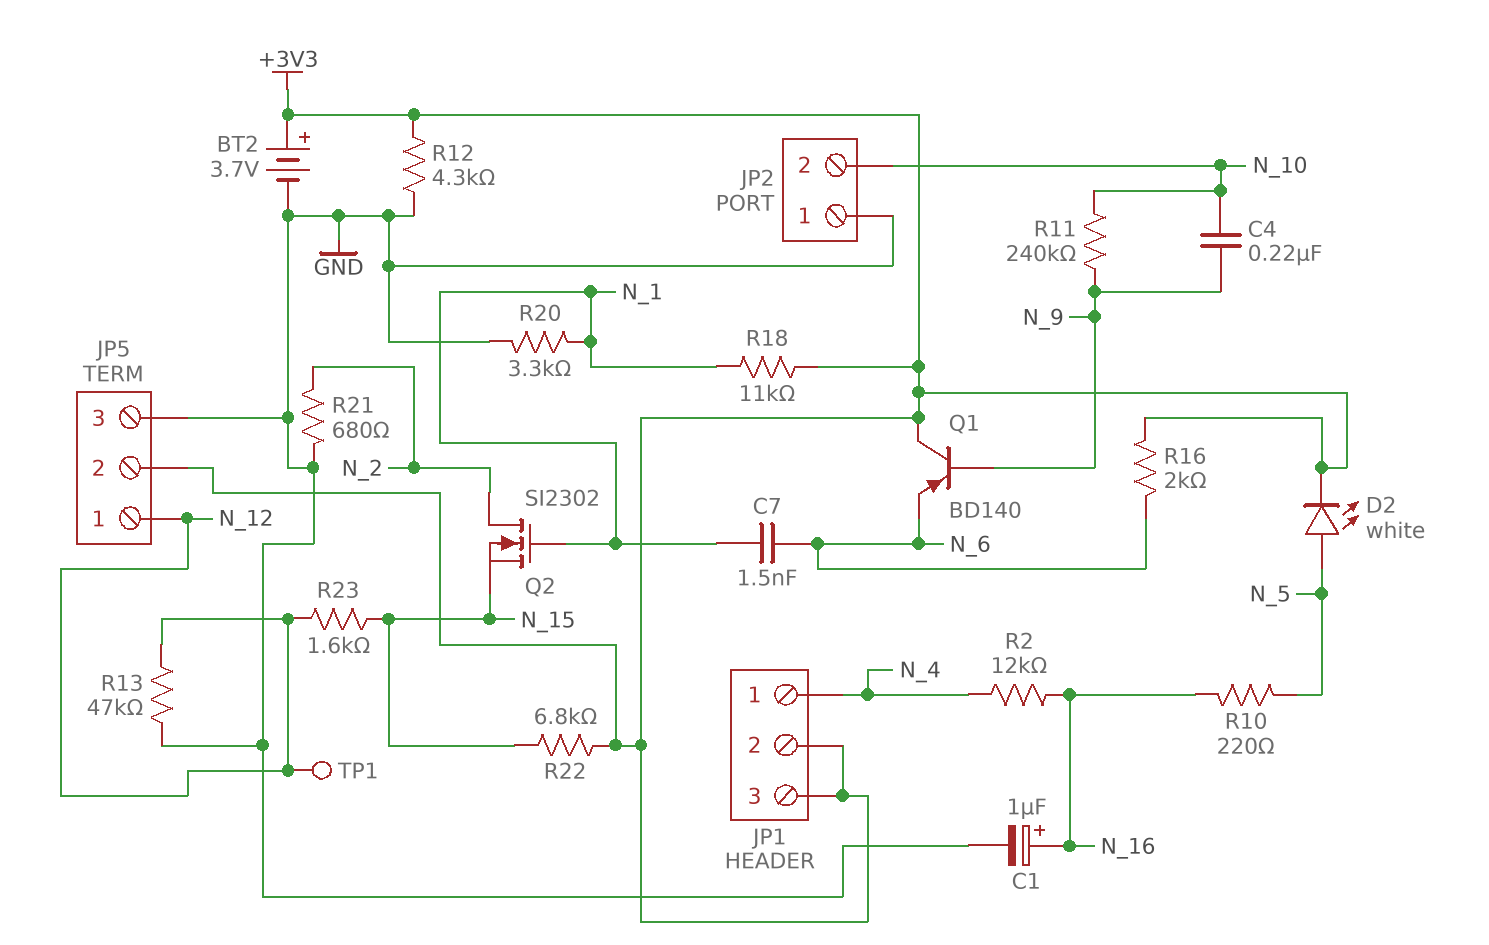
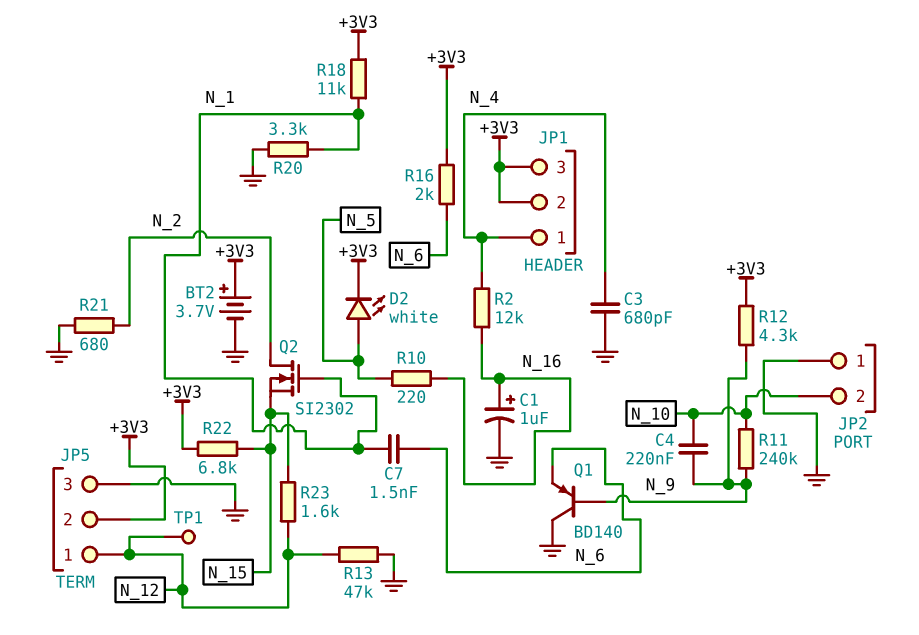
C3: none -> 680pF (GND, N_4)
Q1: PNP BD140 (B N_9, C +3V3, E N_6) -> PNP BD140 (B N_9, C GND, E N_6)
R12: 4.3k (+3V3, GND) -> 4.3k (+3V3, N_9)

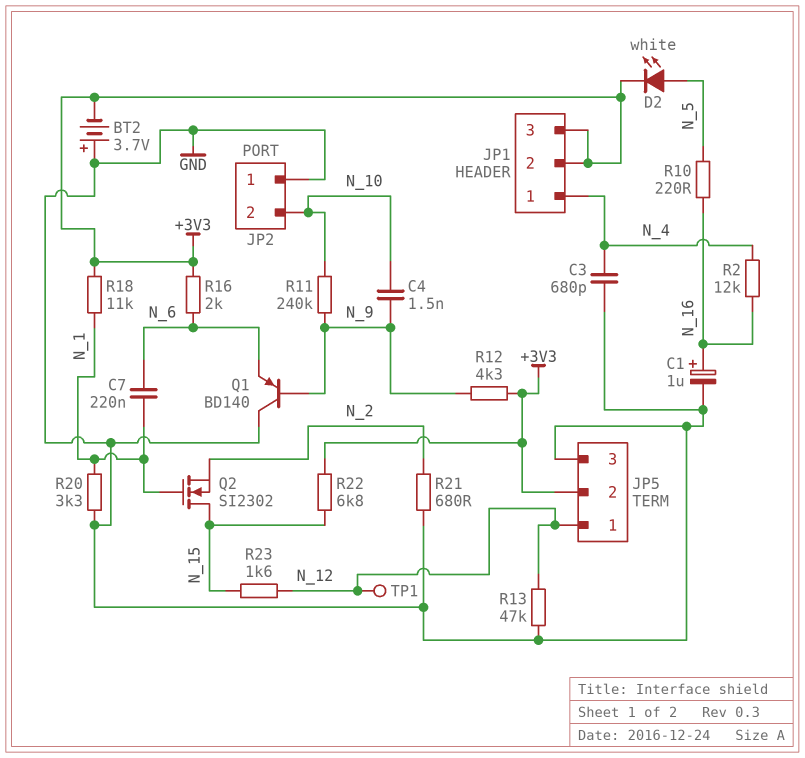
BT2: 3.7V (plus +3V3, minus GND) -> 3.7V (plus GND, minus +3V3)
C4: 220nF (N_9, N_10) -> 1.5nF (N_9, N_10)
C7: 1.5nF (N_1, N_6) -> 220nF (N_1, N_6)
Q2: NMOS SI2302 (G N_1, D N_2, S N_15) -> NMOS SI2302 (G N_1, D N_15, S N_2)

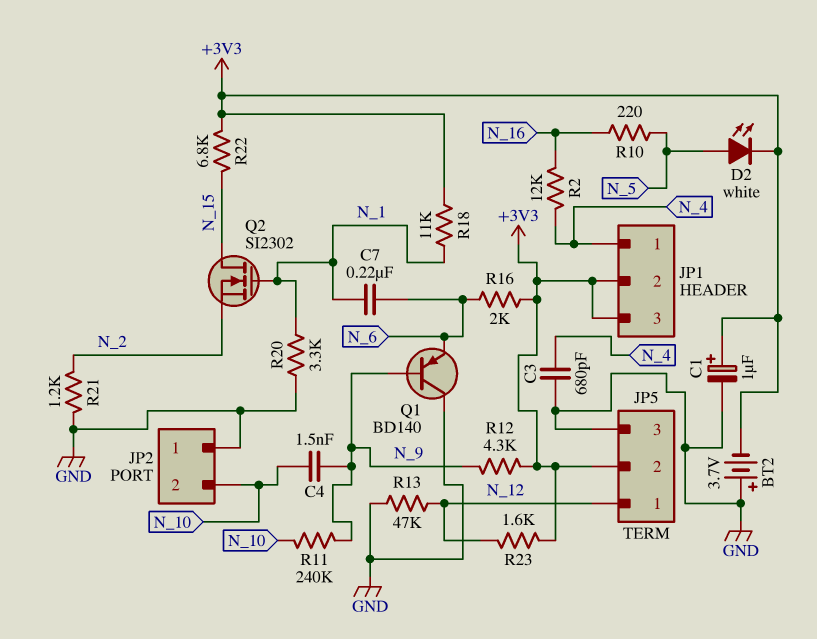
C1: 1uF (plus N_16, minus GND) -> 1uF (plus +3V3, minus GND)
R21: 680 (GND, N_2) -> 1.2k (GND, N_2)
R23: 1.6k (N_12, N_15) -> 1.6k (+3V3, N_12)
TP1: test point (N_12) -> none

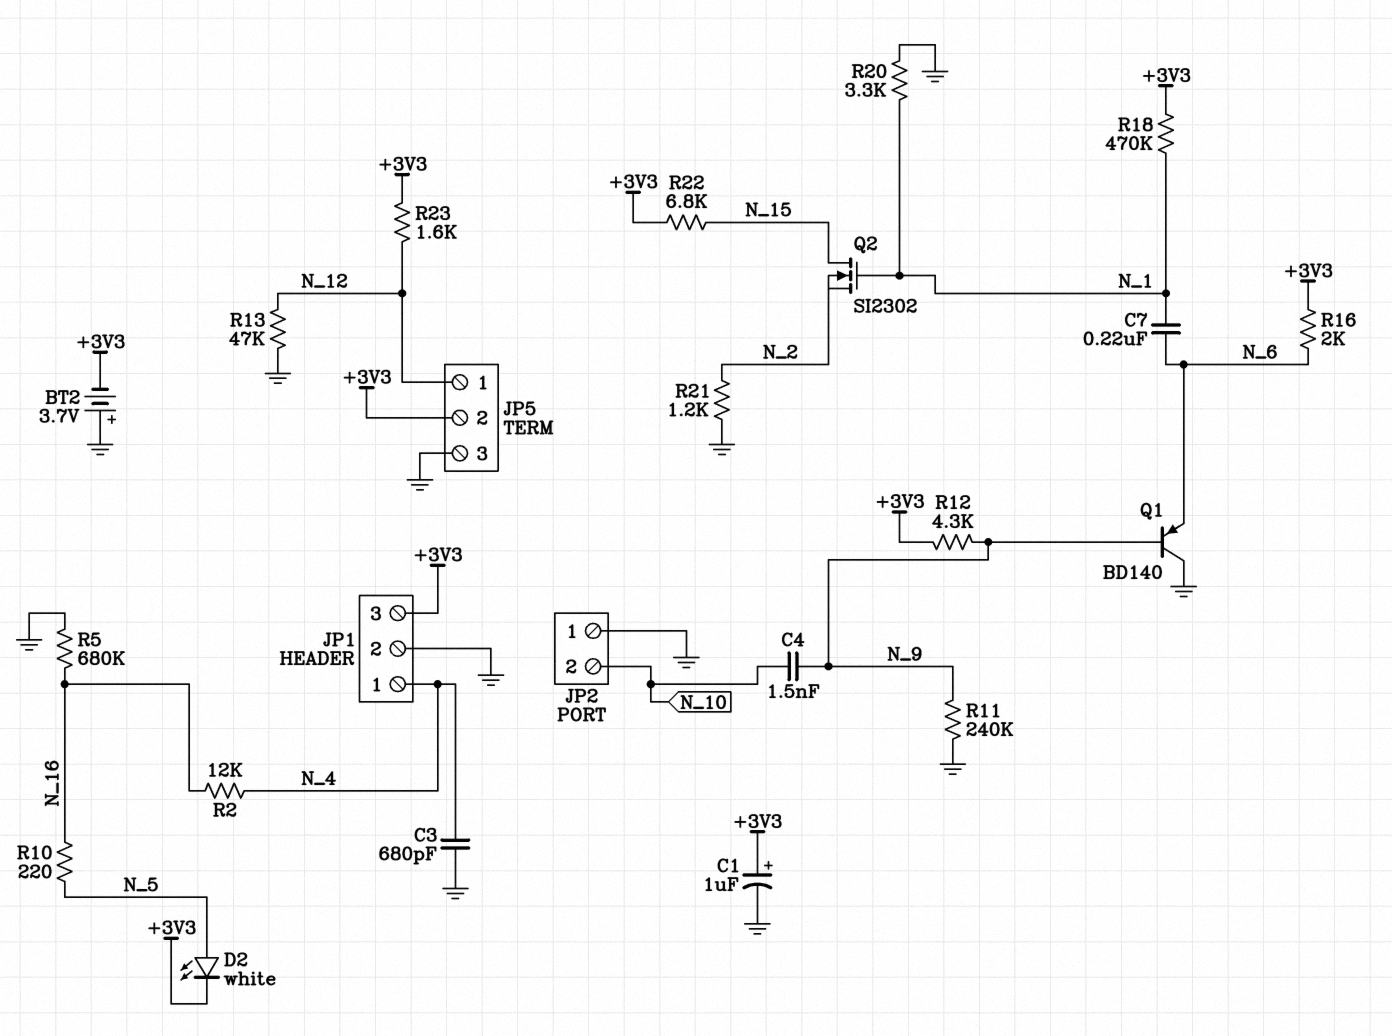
JP1 pin 2: +3V3 -> GND
R5: none -> 680k (GND, N_16)
R11: 240k (N_9, N_10) -> 240k (GND, N_9)
R18: 11k (+3V3, N_1) -> 470k (+3V3, N_1)

